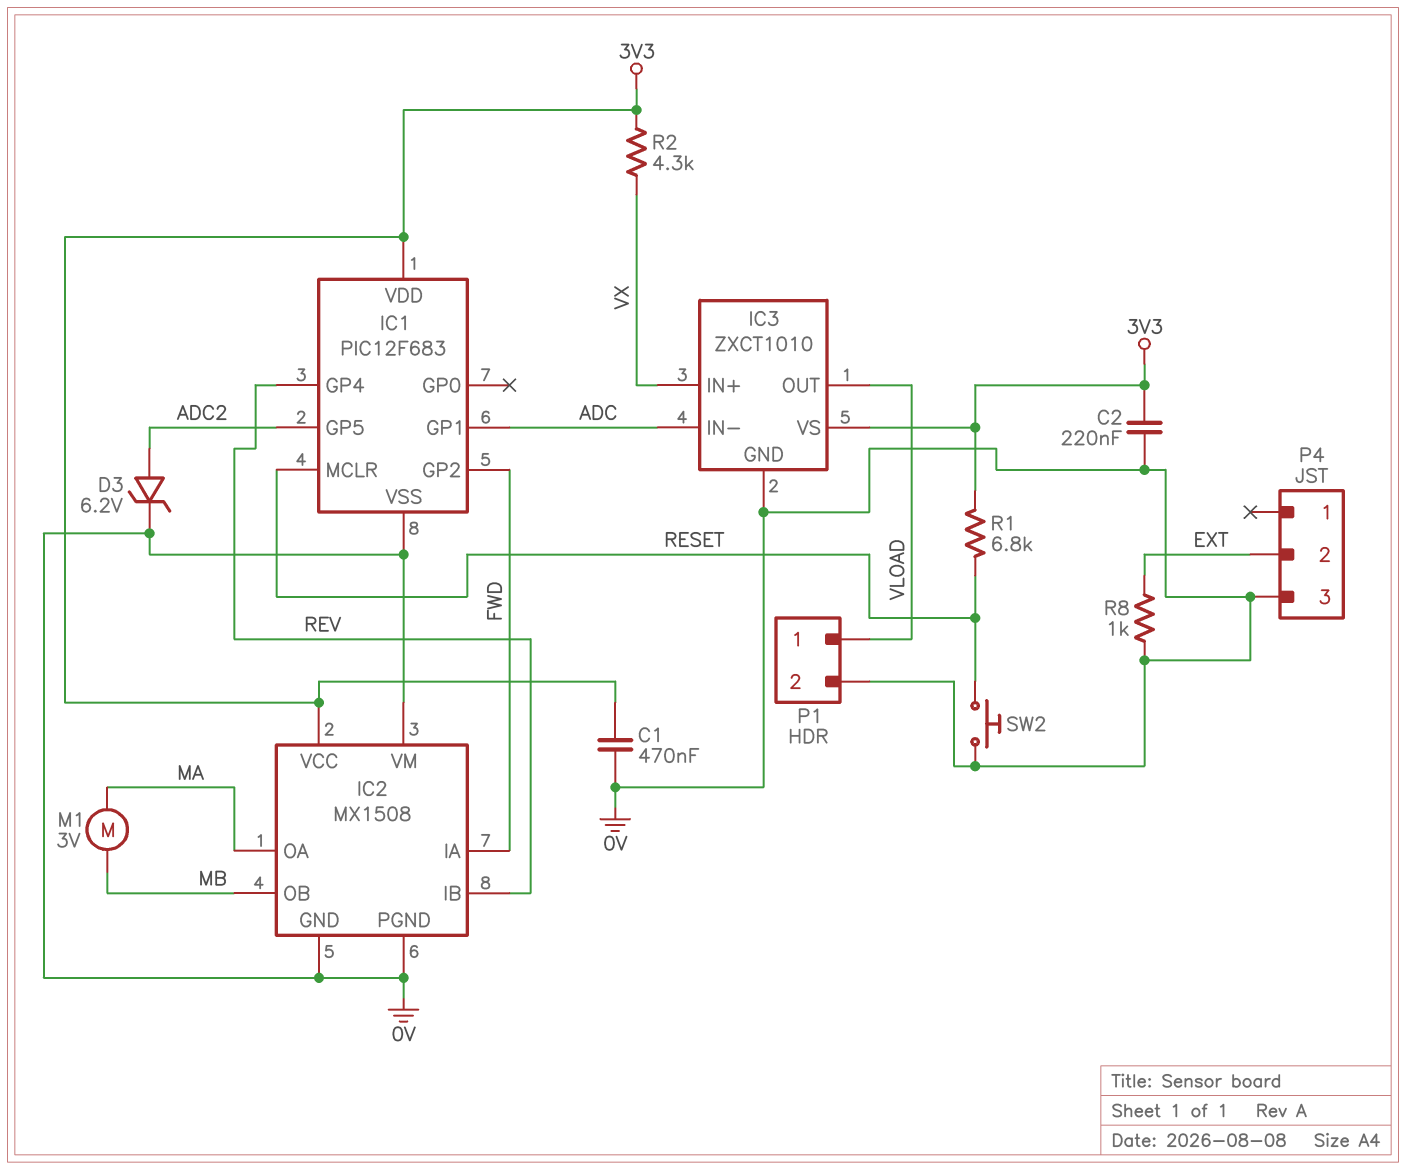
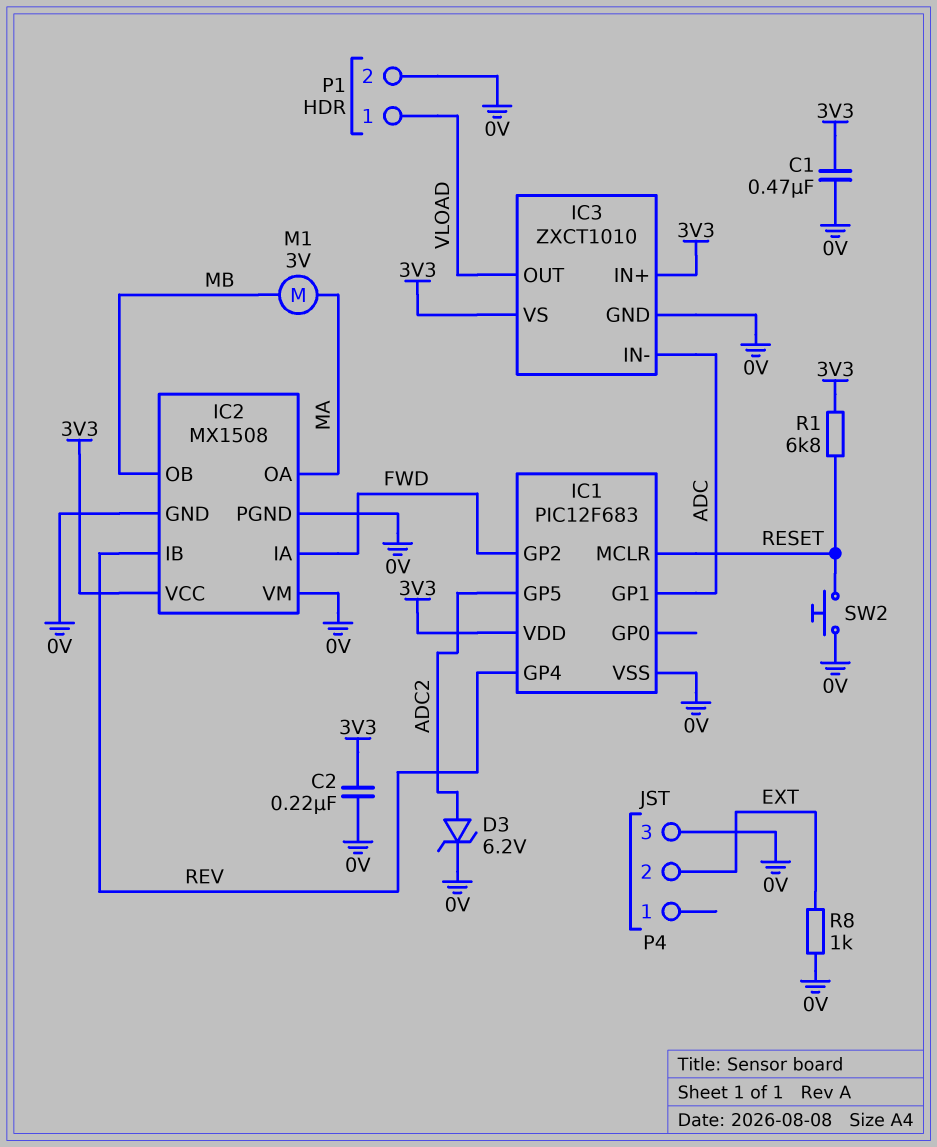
IC3 pin IN+: VX -> 3V3
R2: 4.3k (3V3, VX) -> none

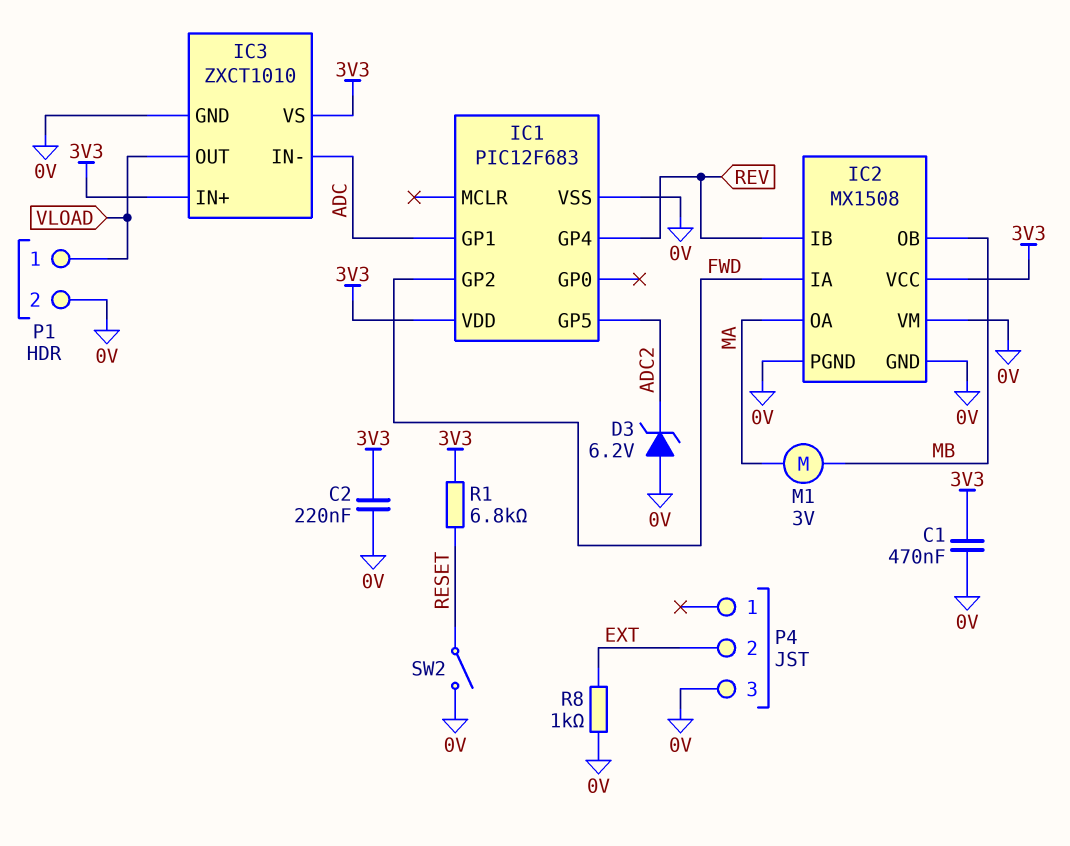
D3: zener 6.2V (A ADC2, K 0V) -> zener 6.2V (A 0V, K ADC2)
IC1 pin MCLR: RESET -> none
SW2: button (0V, RESET) -> switch (0V, RESET)

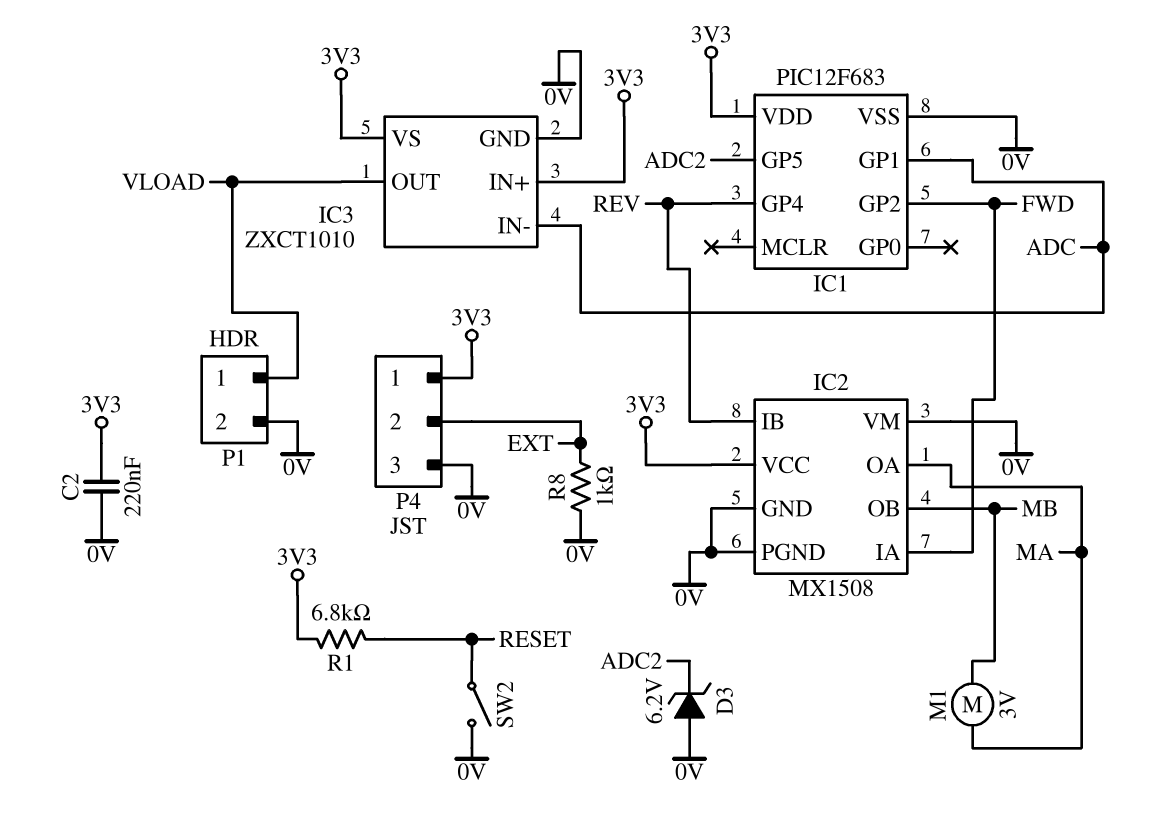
C1: 470nF (0V, 3V3) -> none
P4 pin 1: none -> 3V3

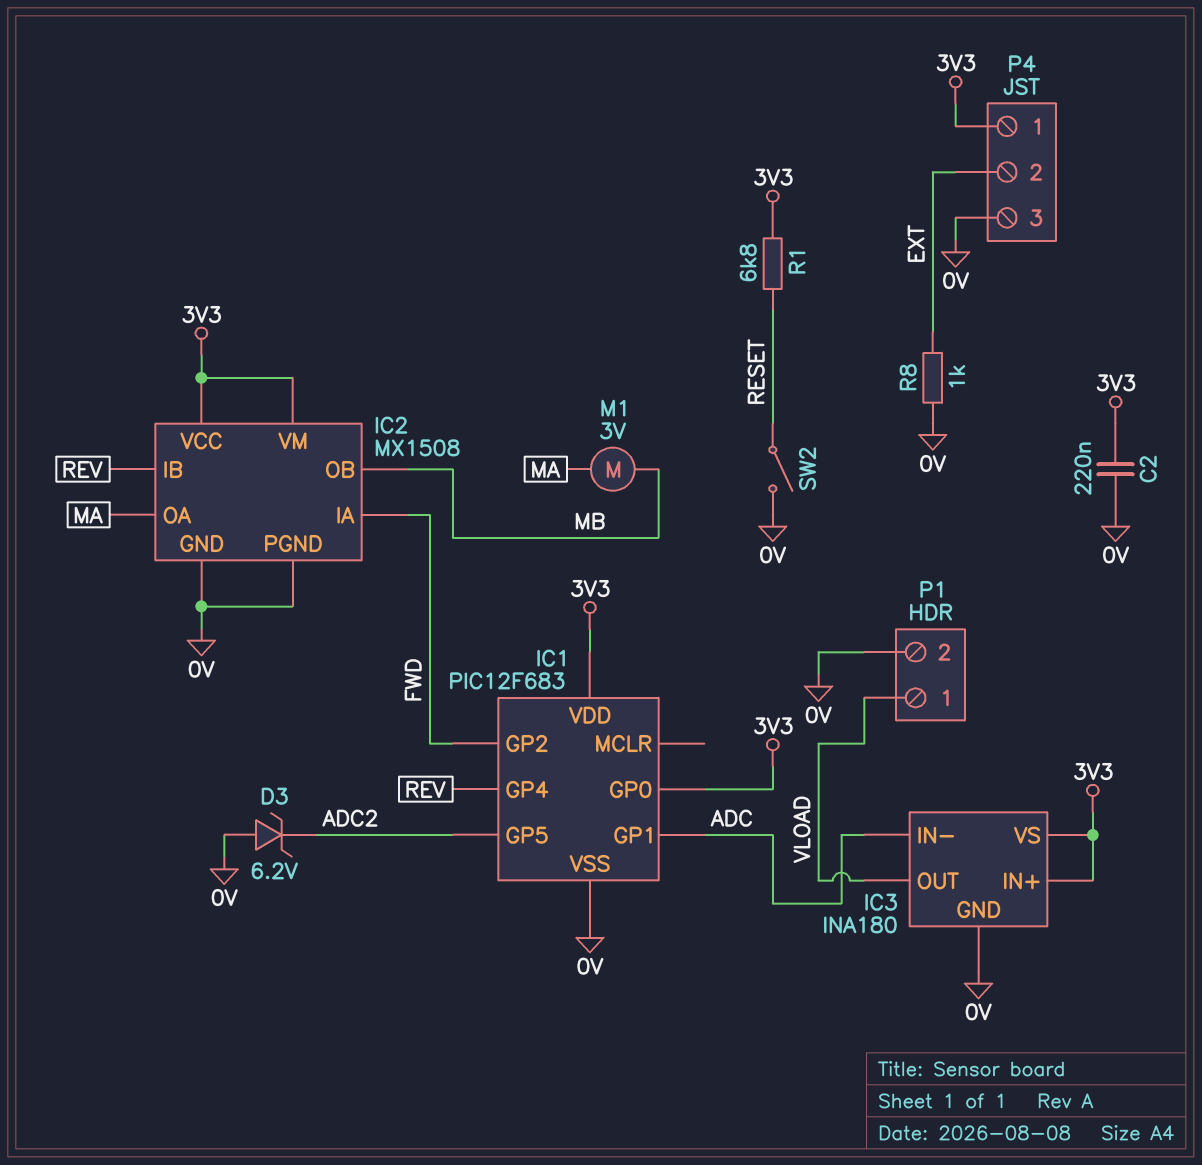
IC1 pin GP0: none -> 3V3
IC2 pin VM: 0V -> 3V3
IC3: ZXCT1010 -> INA180

